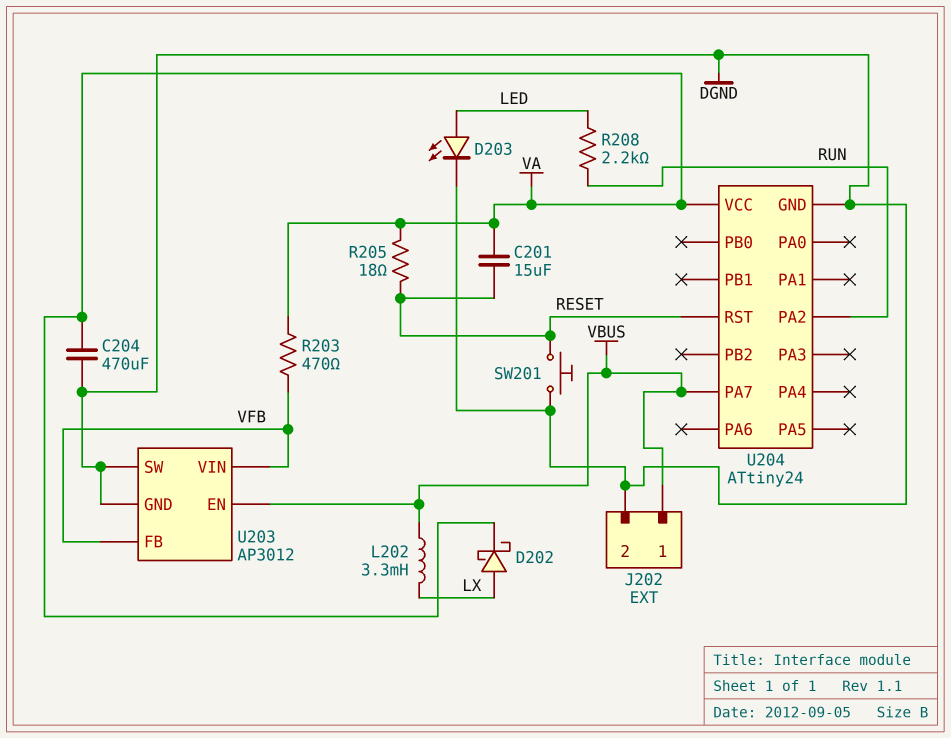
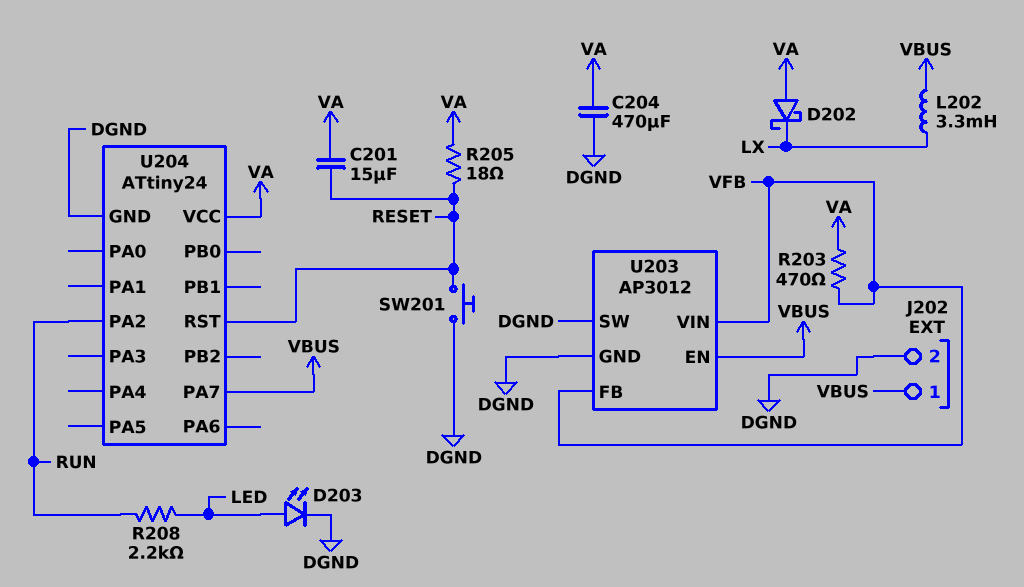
D202: schottky (A LX, K VA) -> schottky (A VA, K LX)

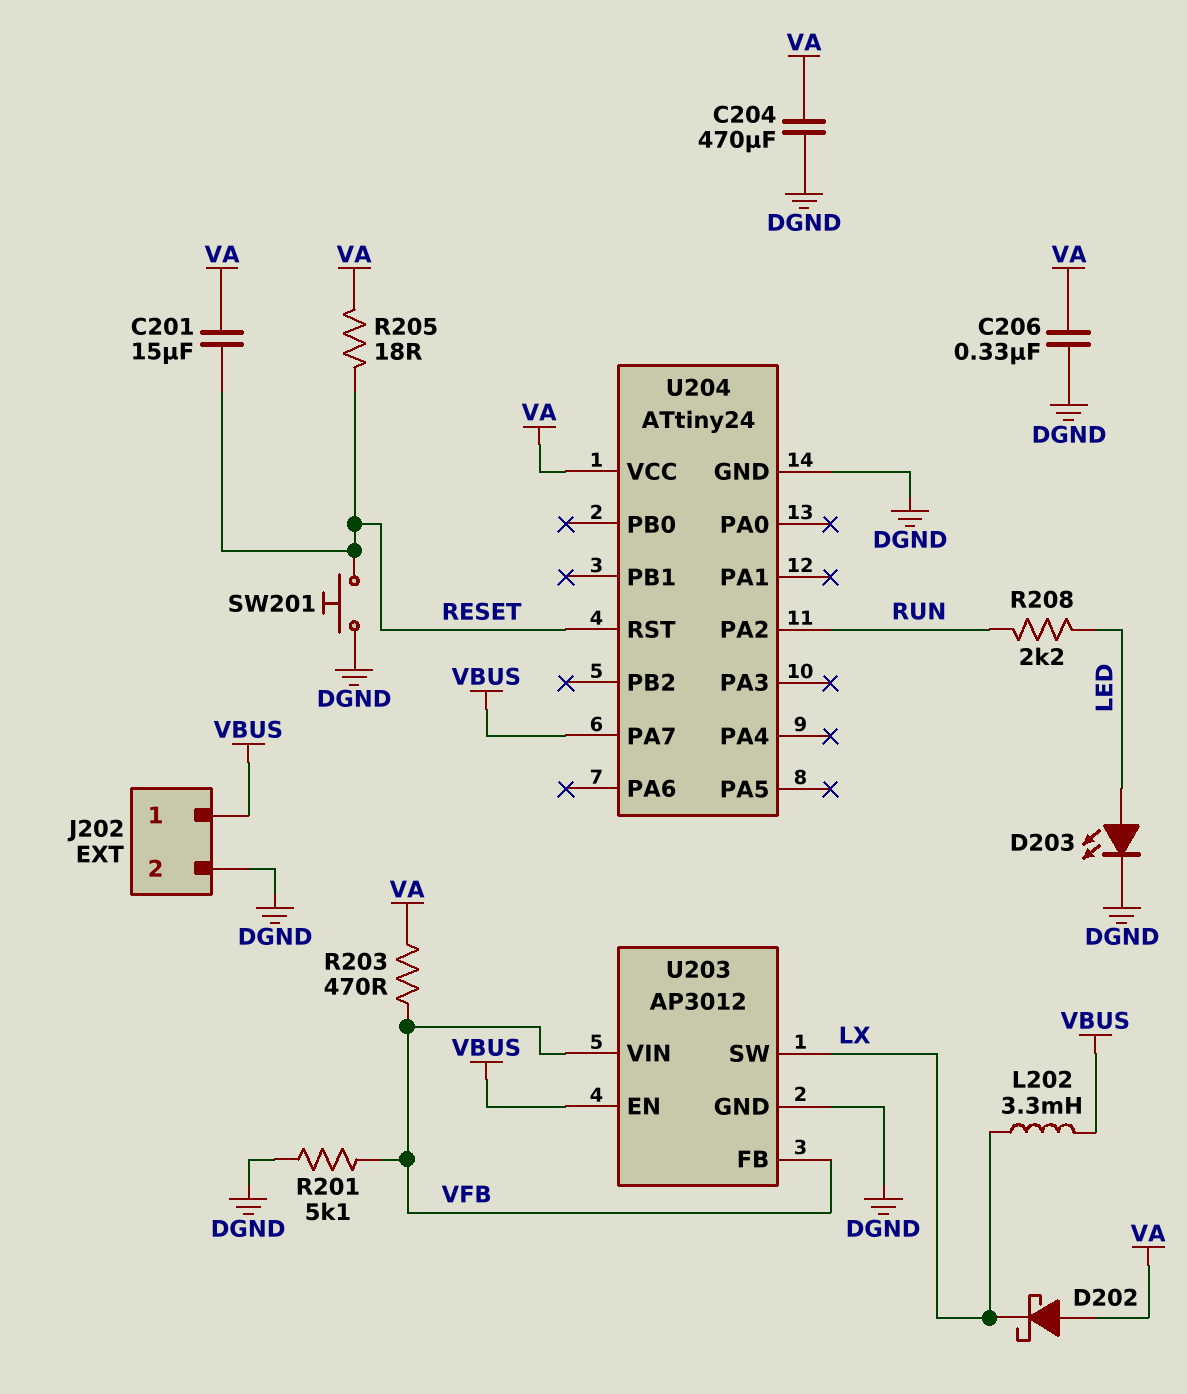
C206: none -> 330nF (DGND, VA)
R201: none -> 5.1k (DGND, VFB)
U203 pin SW: DGND -> LX

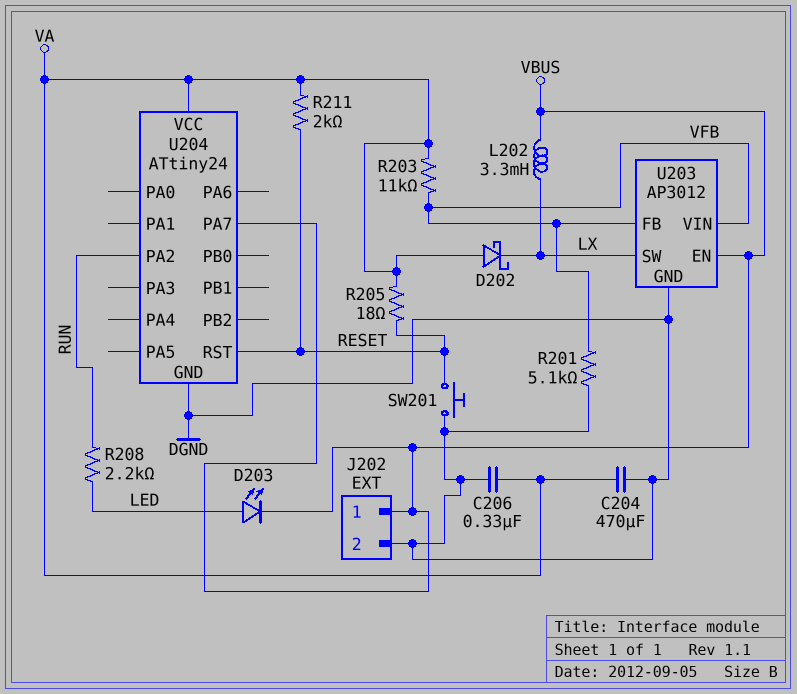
C201: 15uF (RESET, VA) -> none
D203: LED (A LED, K DGND) -> LED (A LED, K VBUS)
R203: 470 (VA, VFB) -> 11k (VA, VFB)
R211: none -> 2k (RESET, VA)

